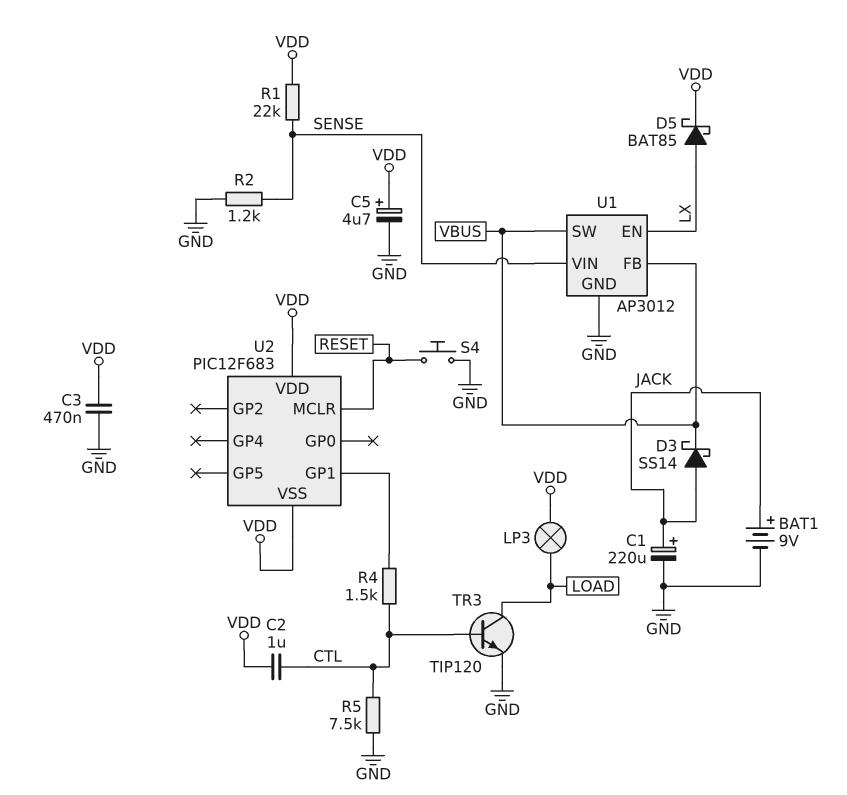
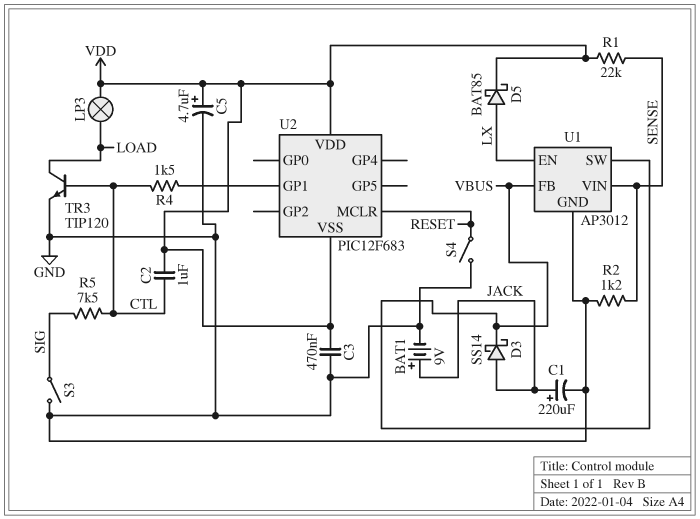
R5: 7.5k (CTL, GND) -> 7.5k (CTL, SIG)
S3: none -> switch (GND, SIG)
S4: button (GND, RESET) -> switch (GND, RESET)

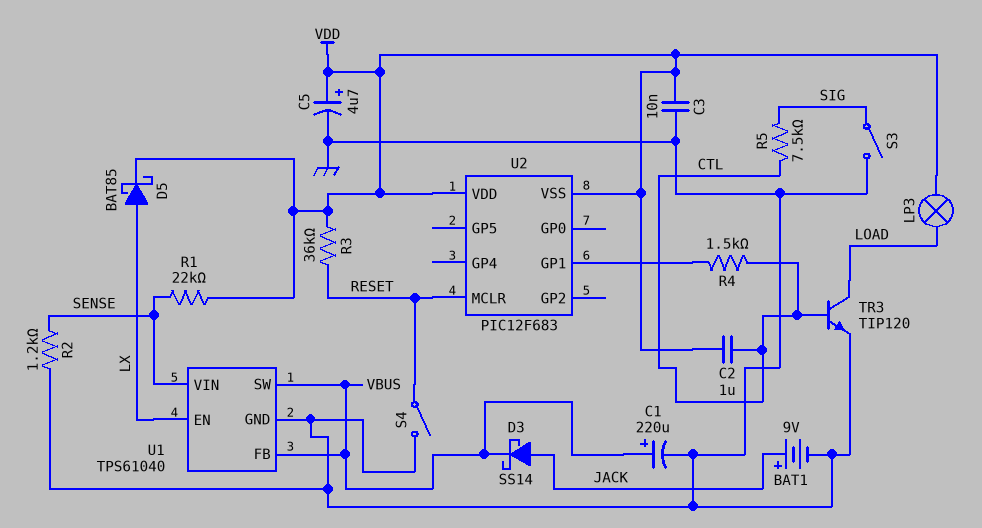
C1: 220uF (plus JACK, minus GND) -> 220uF (plus VBUS, minus GND)
C3: 470nF (GND, VDD) -> 10nF (GND, VDD)
R3: none -> 36k (RESET, VDD)
U1: AP3012 -> TPS61040

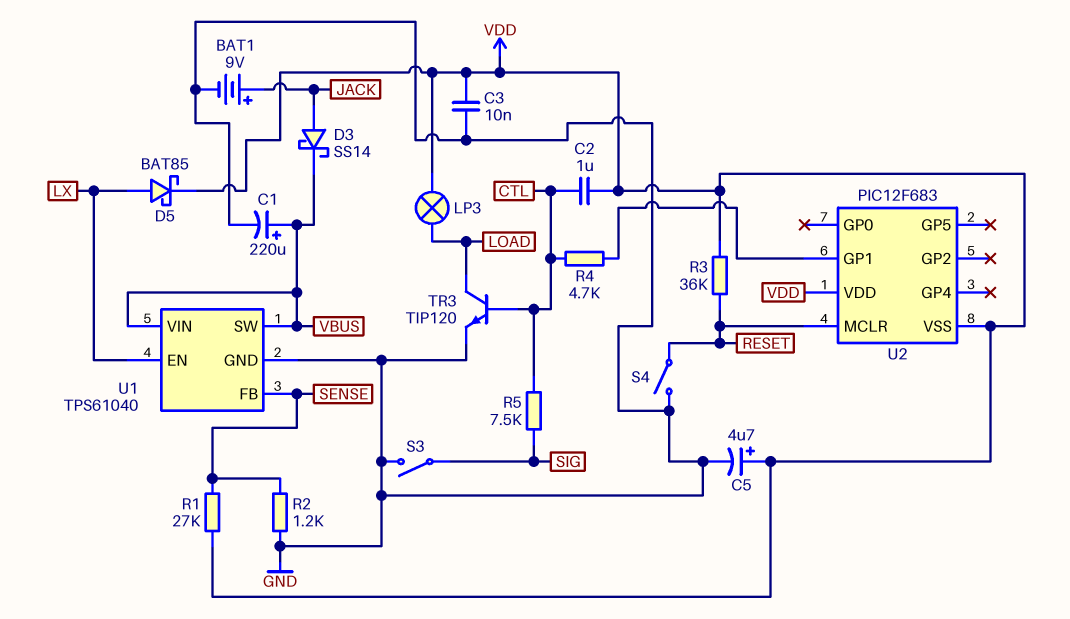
R1: 22k (SENSE, VDD) -> 27k (SENSE, VDD)
R4: 1.5k (CTL, U2/GP1) -> 4.7k (CTL, U2/GP1)
U1 pin FB: VBUS -> SENSE
U1 pin VIN: SENSE -> VBUS

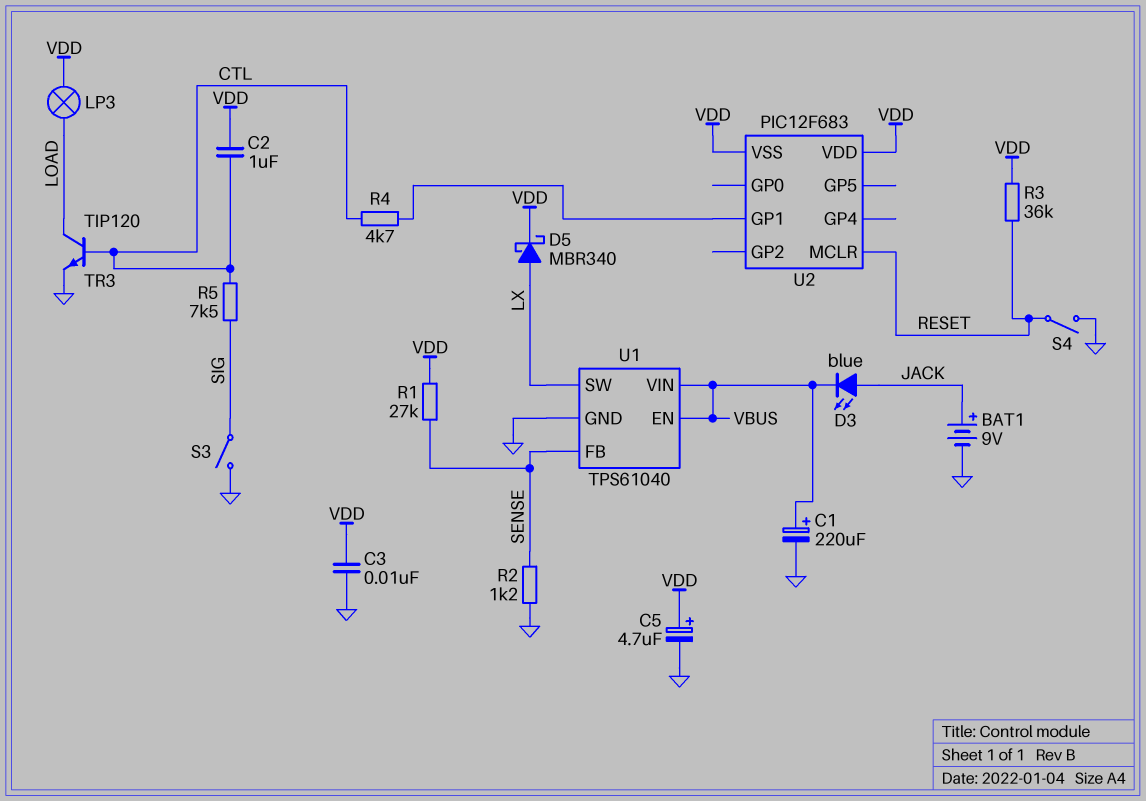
D3: schottky SS14 (A JACK, K VBUS) -> LED blue (A JACK, K VBUS)
D5: schottky BAT85 (A LX, K VDD) -> schottky MBR340 (A LX, K VDD)
U1 pin EN: LX -> VBUS
U1 pin SW: VBUS -> LX

